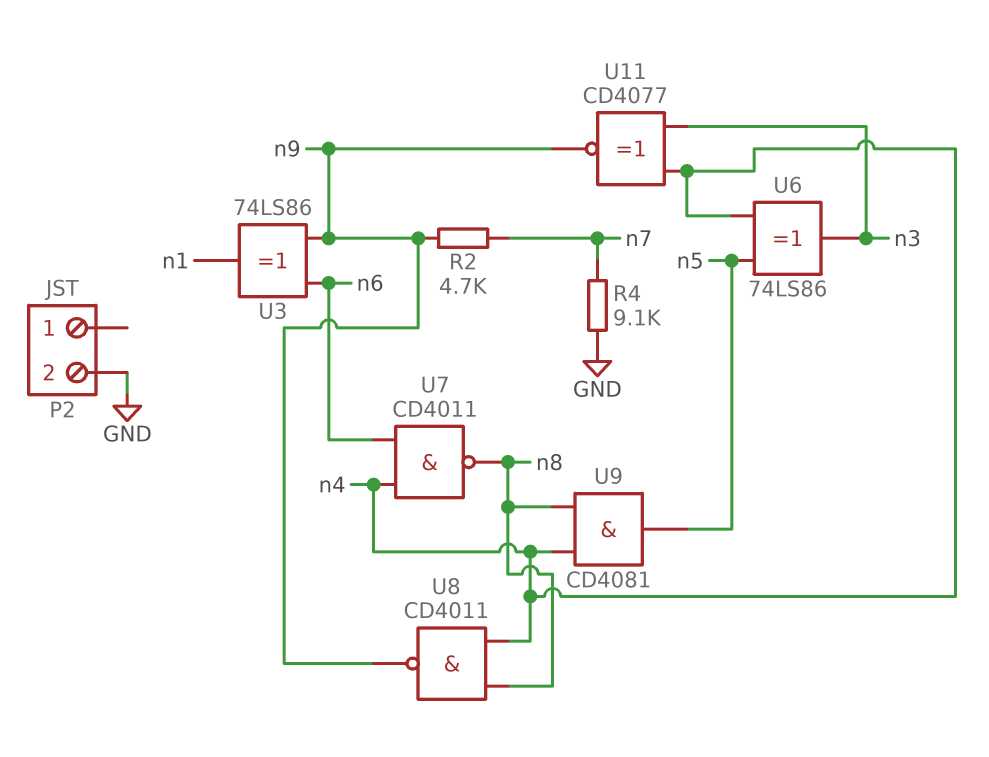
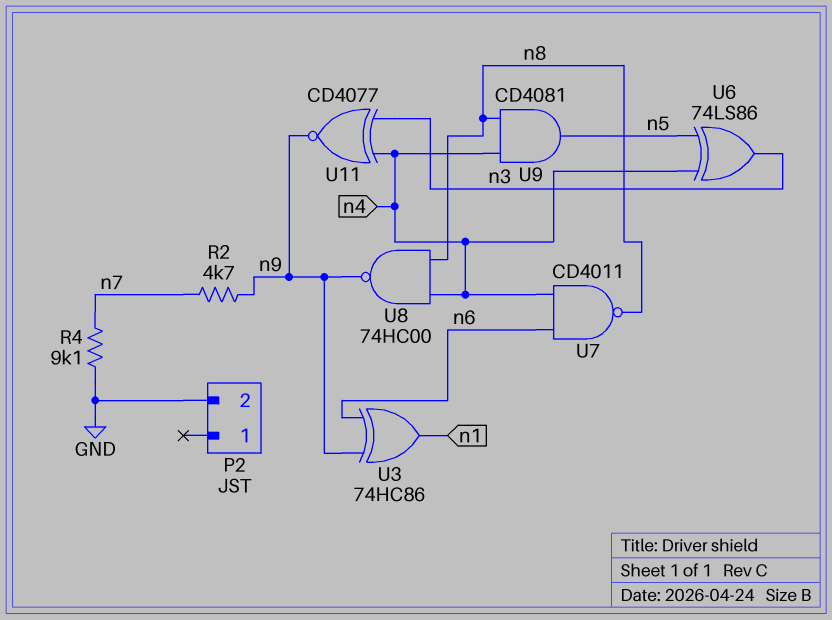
U3: XOR 74LS86 (in n6, in n9, out n1) -> XOR 74HC86 (in n6, in n9, out n1)
U8: NAND CD4011 (in n4, in n8, out n9) -> NAND 74HC00 (in n4, in n8, out n9)

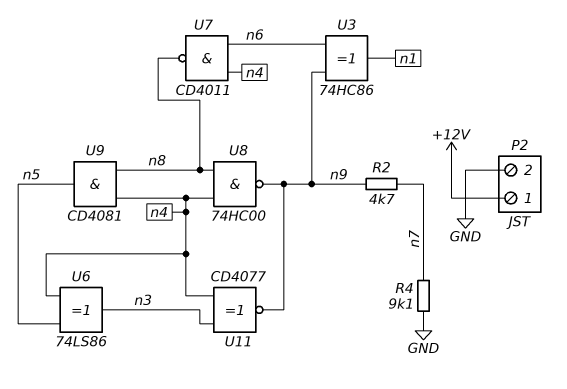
P2 pin 1: none -> +12V

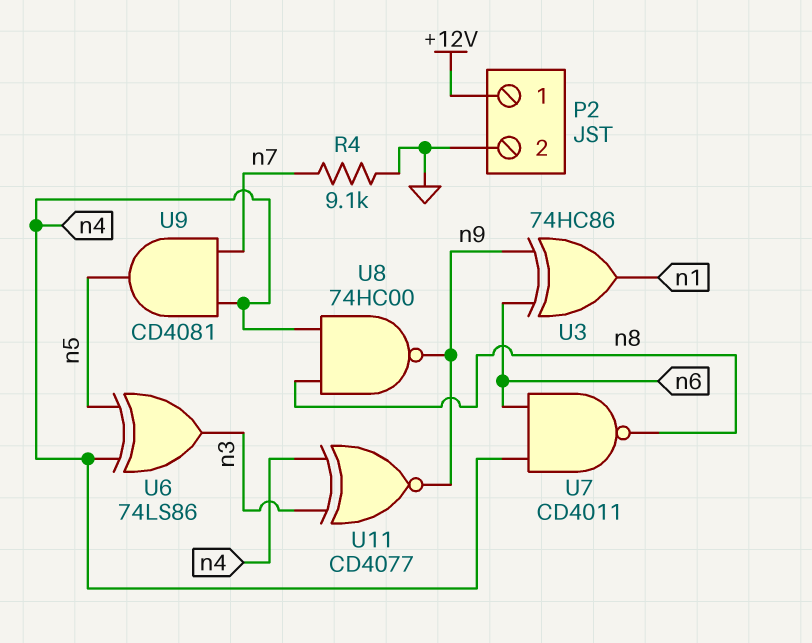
R2: 4.7k (n7, n9) -> none
U9: AND CD4081 (in n4, in n8, out n5) -> AND CD4081 (in n4, in n7, out n5)

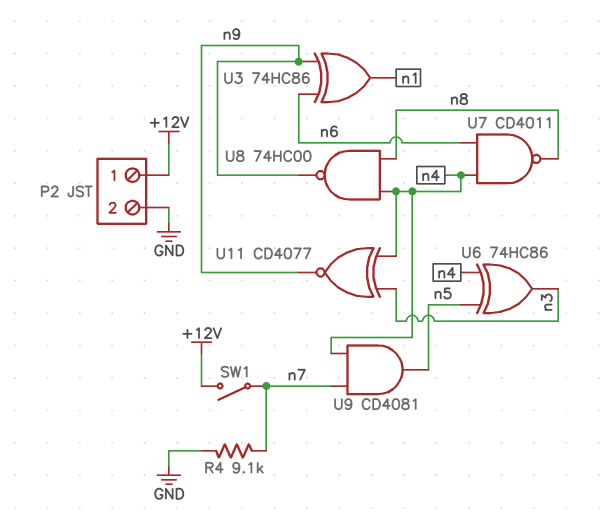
SW1: none -> switch (+12V, n7)
U6: XOR 74LS86 (in n4, in n5, out n3) -> XOR 74HC86 (in n4, in n5, out n3)

